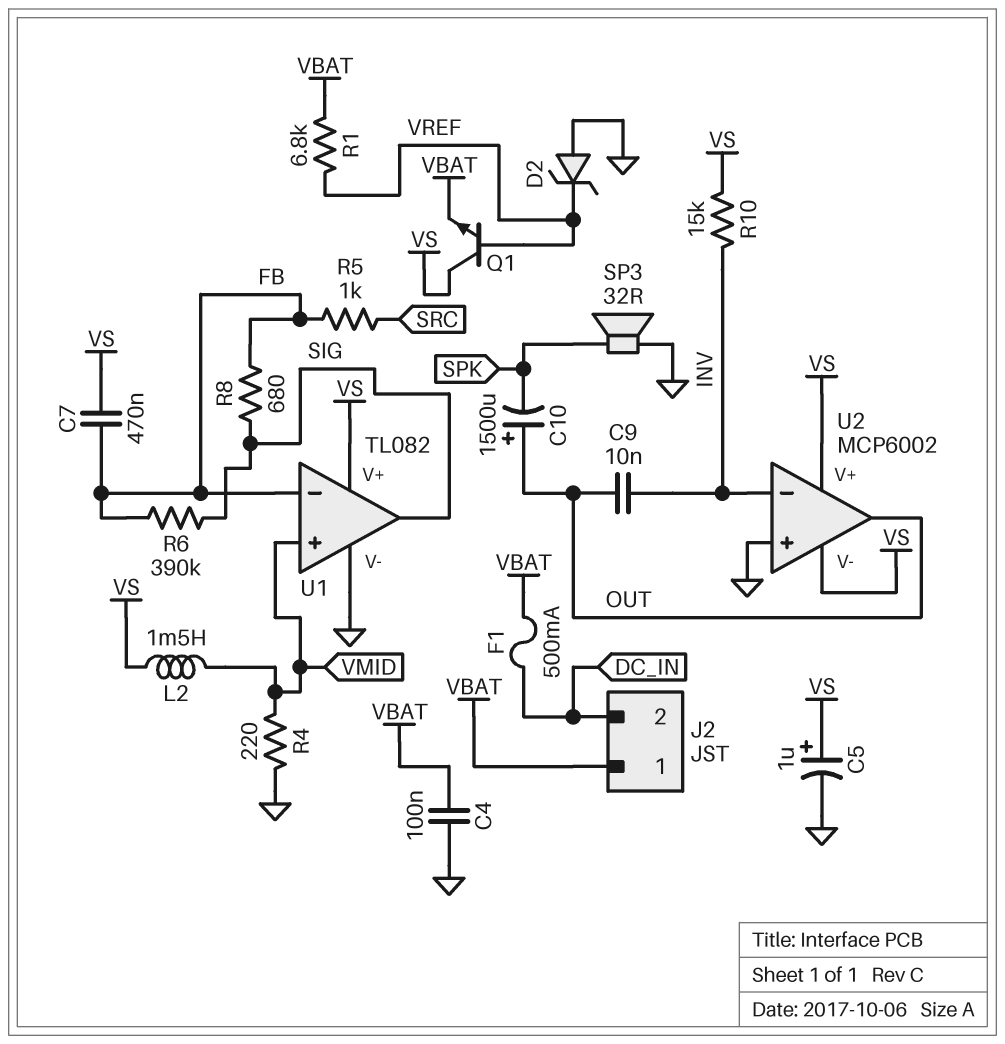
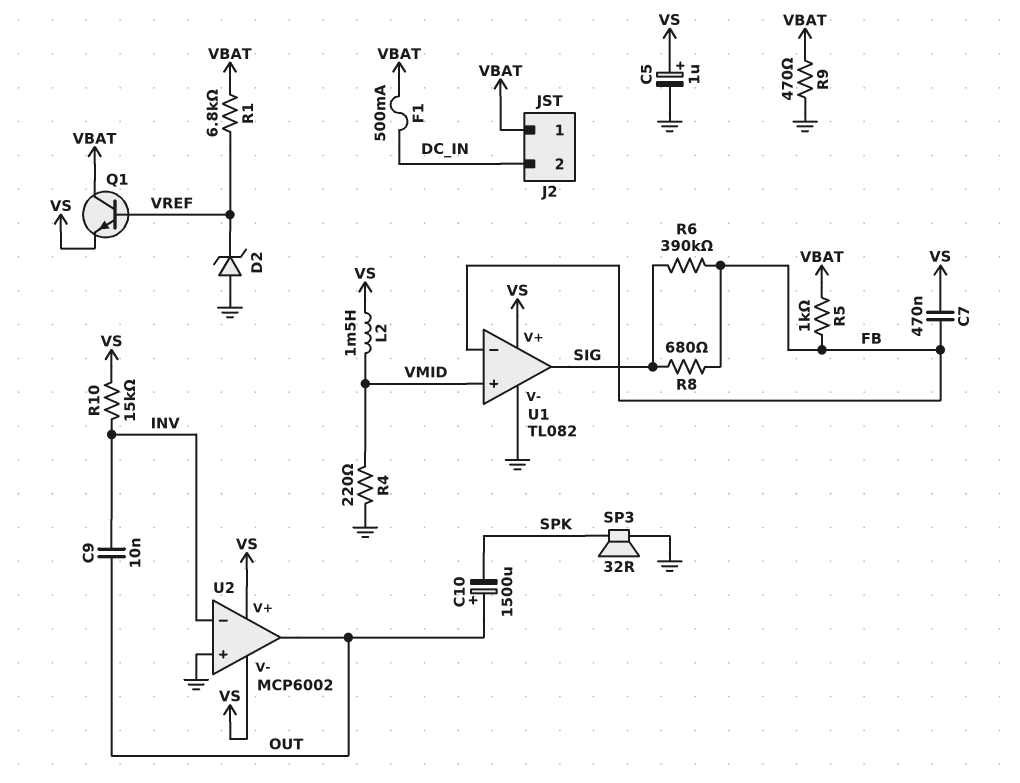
C4: 100nF (GND, VBAT) -> none
Q1: NPN (B VREF, C VS, E VBAT) -> NPN (B VREF, C VBAT, E VS)
R5: 1k (FB, SRC) -> 1k (FB, VBAT)
R9: none -> 470 (GND, VBAT)

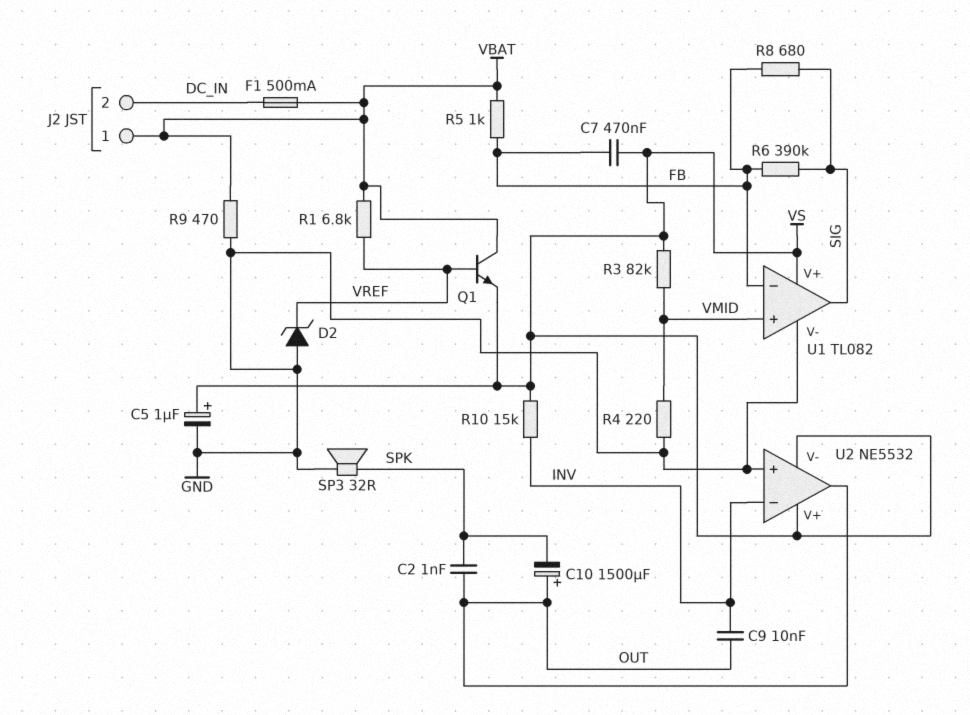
C2: none -> 1nF (OUT, SPK)
L2: 1.5mH (VMID, VS) -> none
R3: none -> 82k (VMID, VS)
U2: MCP6002 -> NE5532

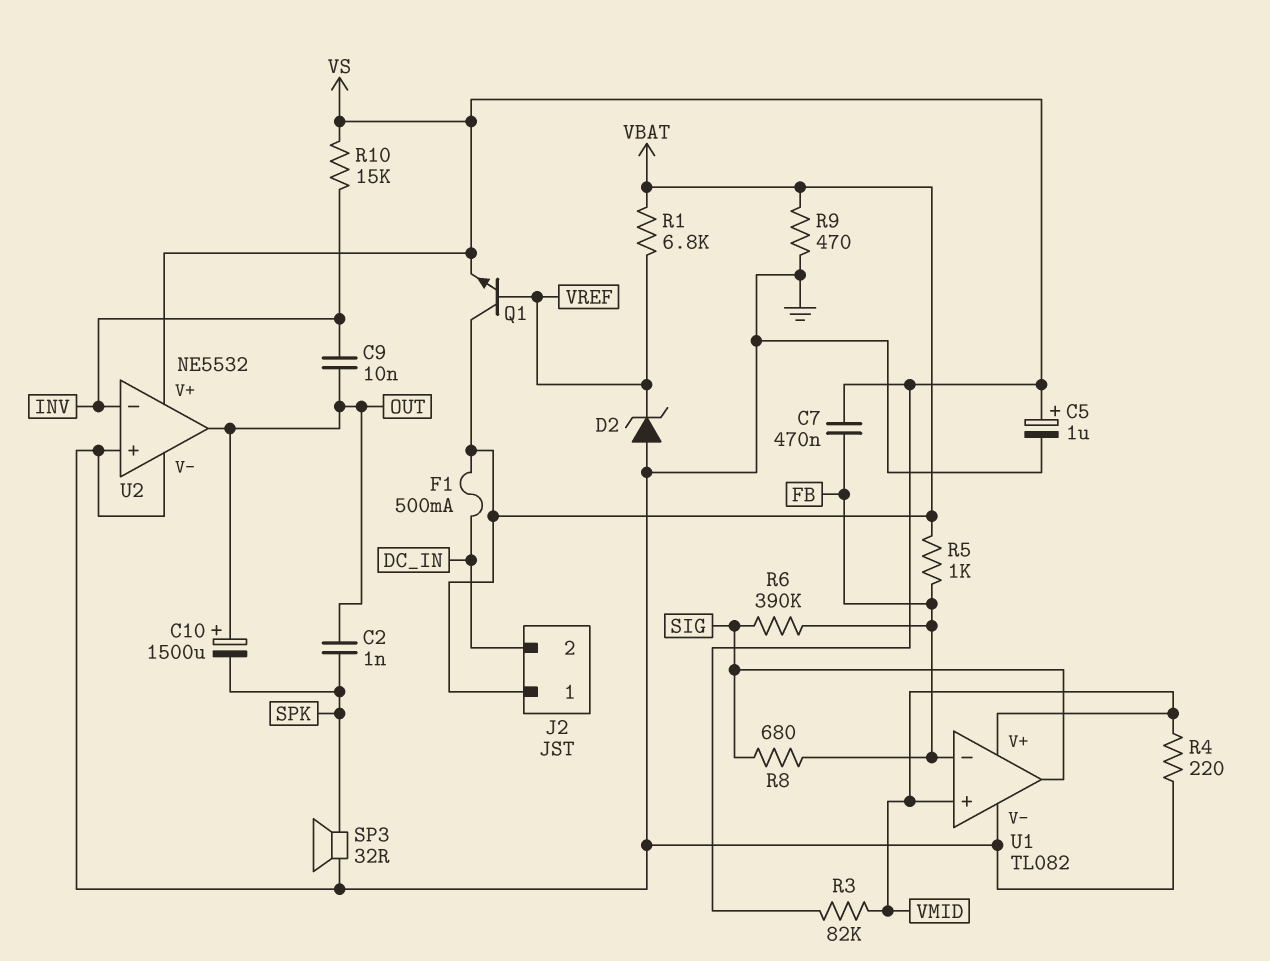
U1 pin V+: VS -> VMID
U2 pin V-: VS -> GND

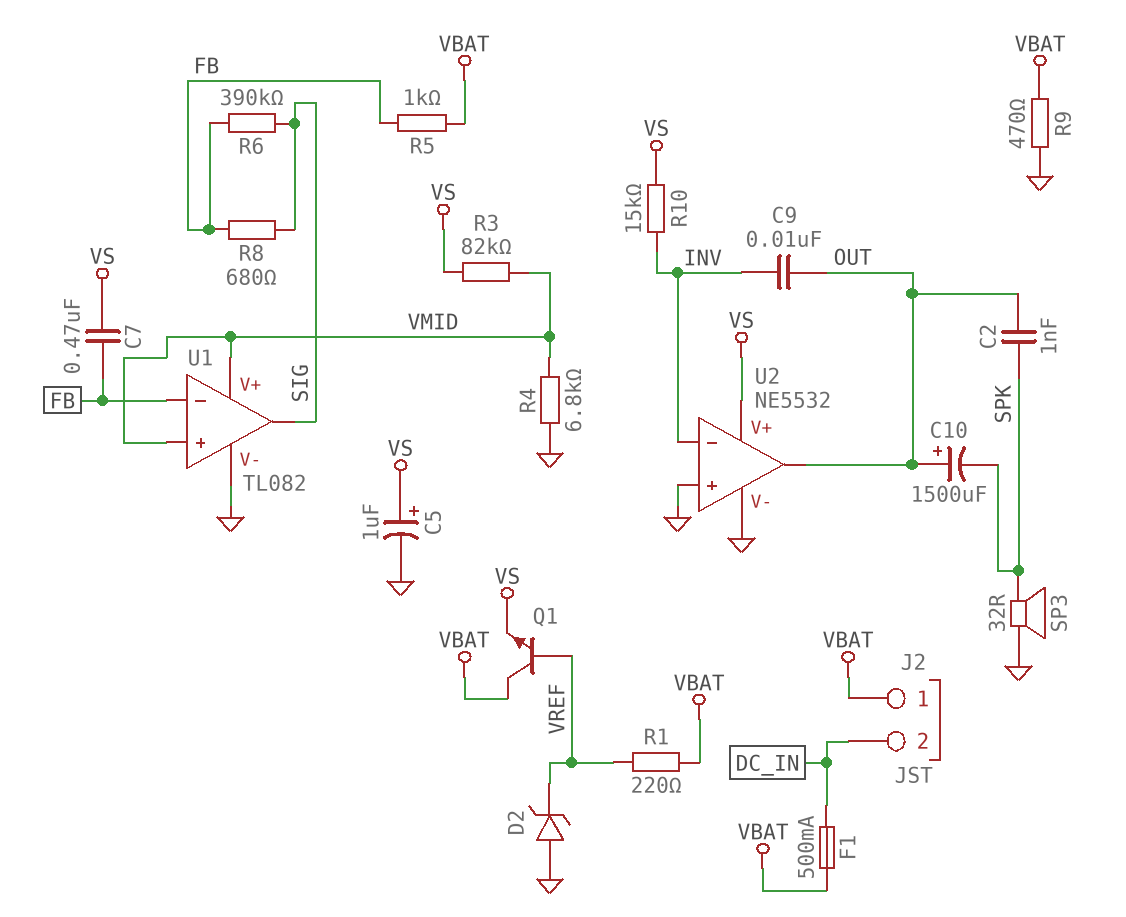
R1: 6.8k (VBAT, VREF) -> 220 (VBAT, VREF)
R4: 220 (GND, VMID) -> 6.8k (GND, VMID)

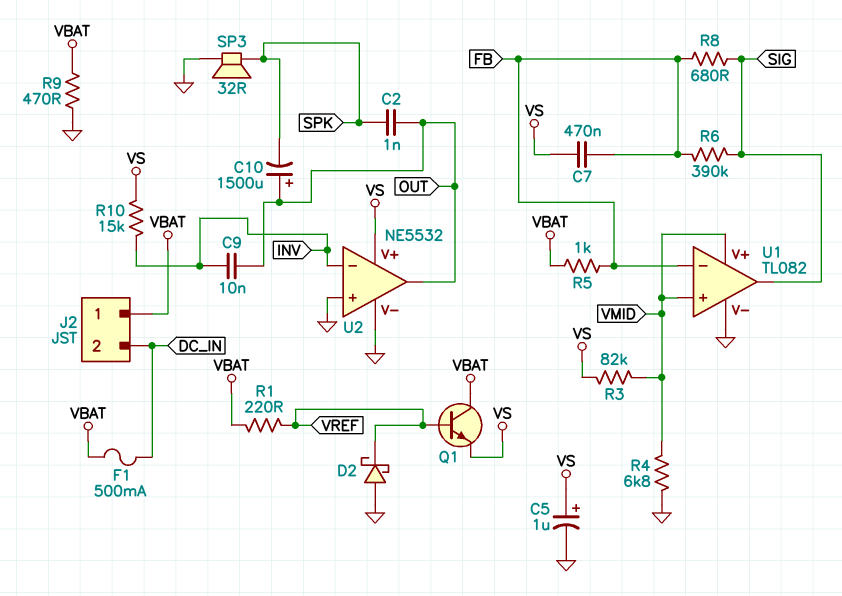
D2: zener (A GND, K VREF) -> schottky (A GND, K VREF)

